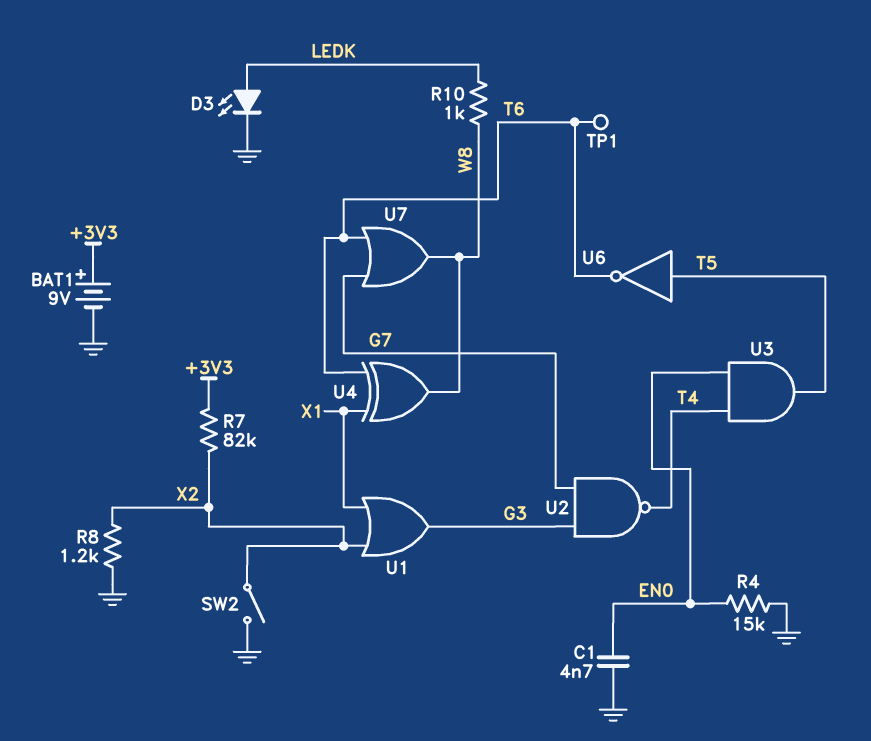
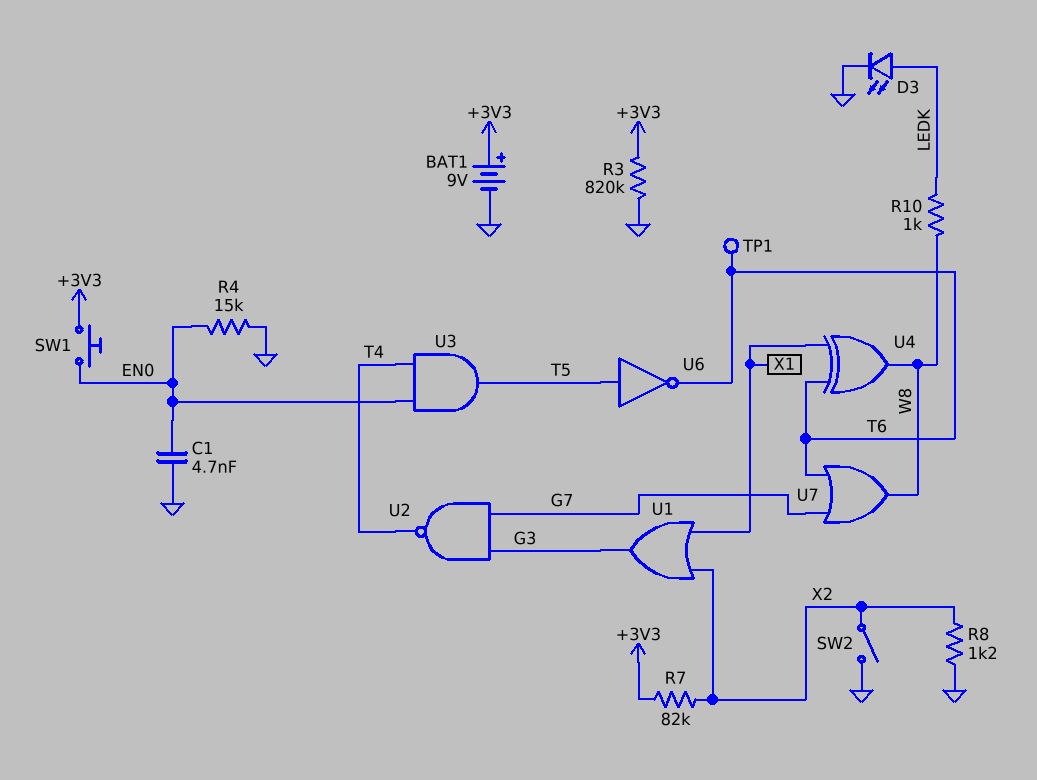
R3: none -> 820k (+3V3, GND)
SW1: none -> button (+3V3, EN0)

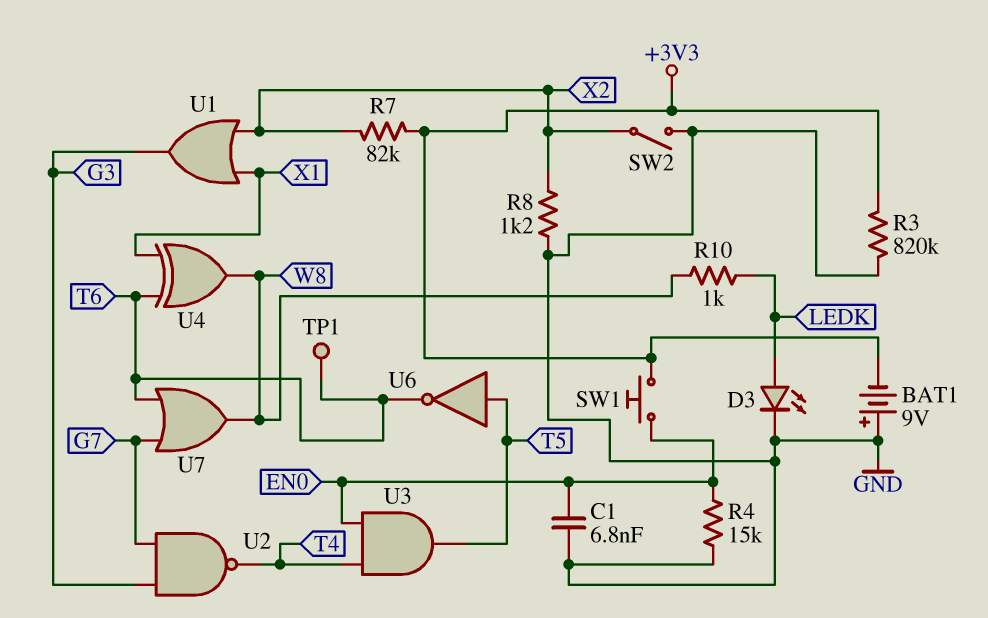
BAT1: 9V (plus +3V3, minus GND) -> 9V (plus GND, minus +3V3)
C1: 4.7nF (EN0, GND) -> 6.8nF (EN0, GND)

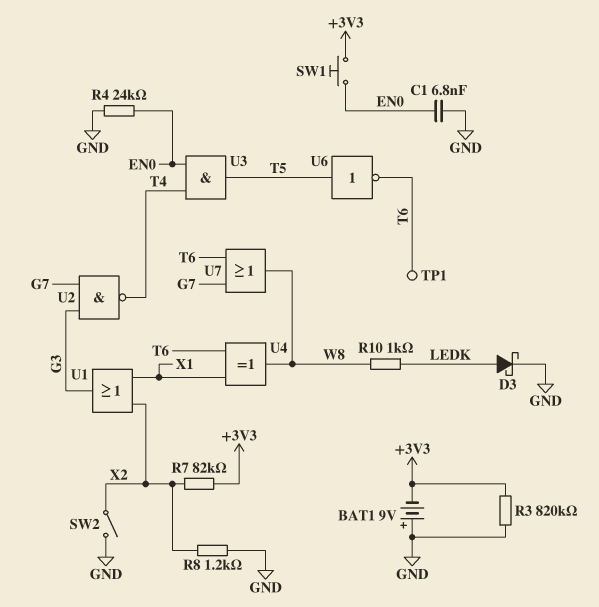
D3: LED (A LEDK, K GND) -> schottky (A LEDK, K GND)
R4: 15k (EN0, GND) -> 24k (EN0, GND)

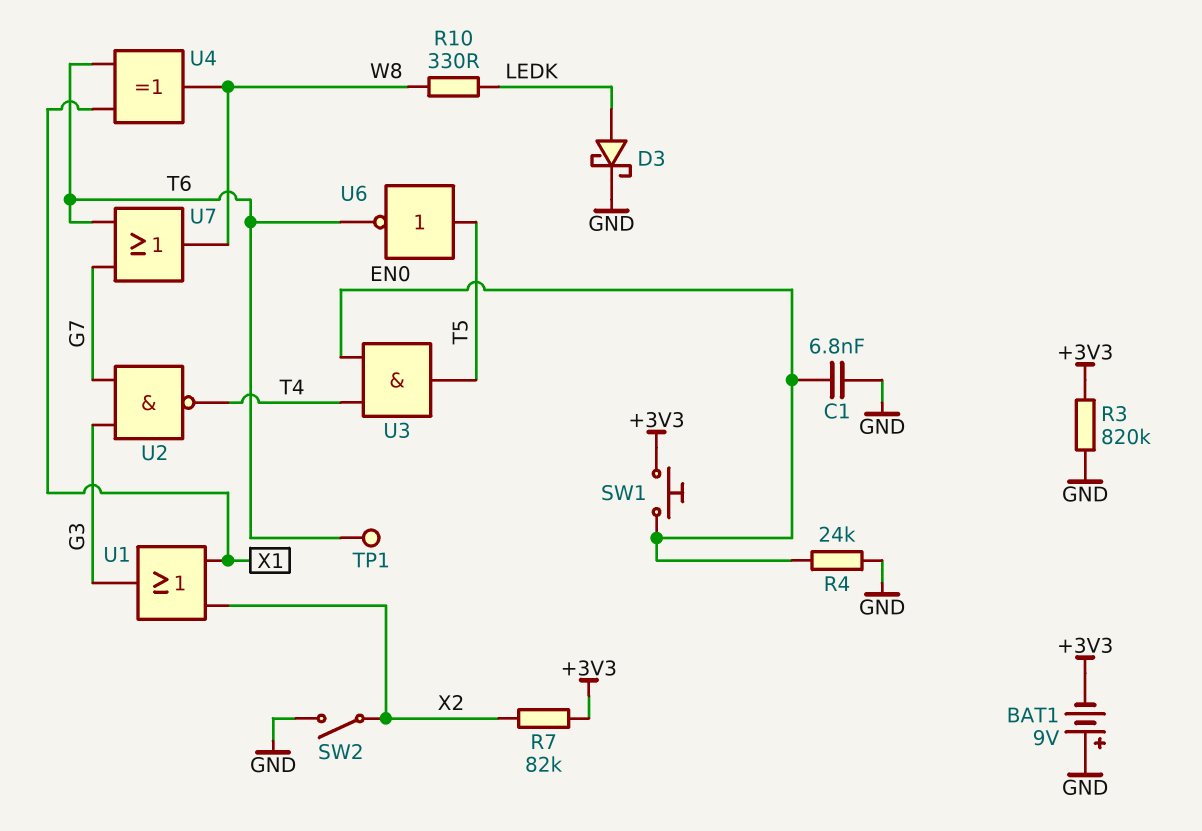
R8: 1.2k (GND, X2) -> none
R10: 1k (LEDK, W8) -> 330 (LEDK, W8)

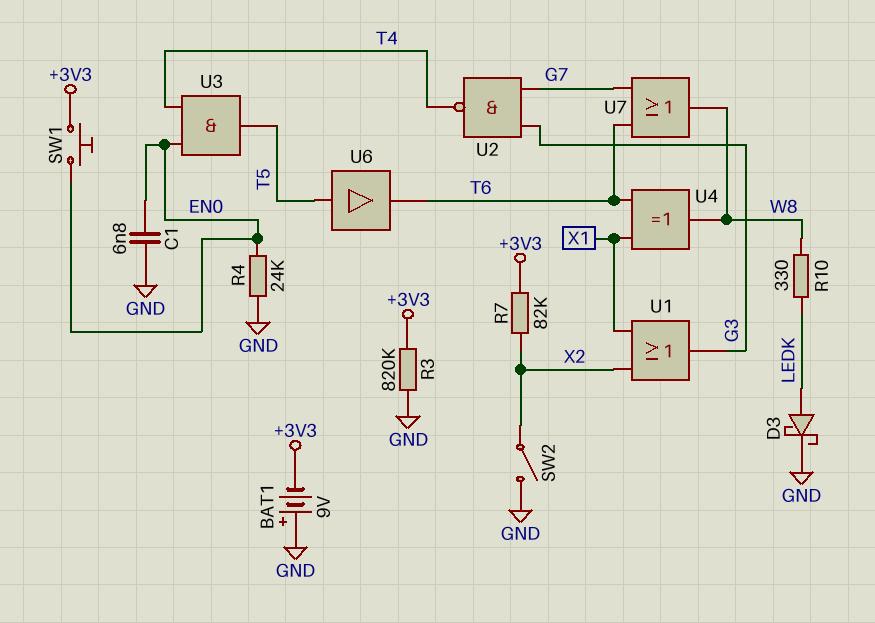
TP1: test point (T6) -> none
U6: NOT (in T5, out T6) -> buffer (in T5, out T6)

